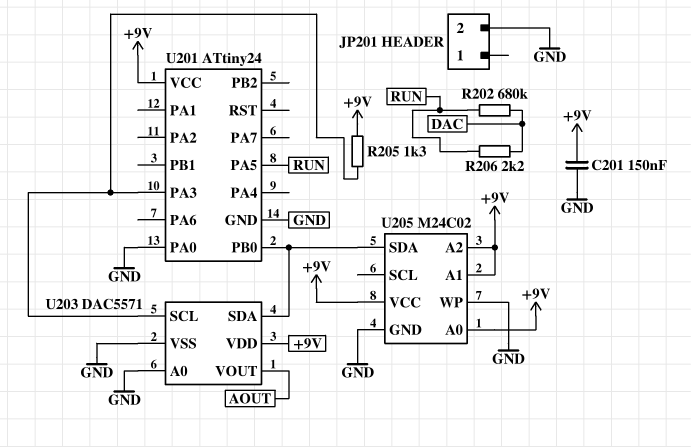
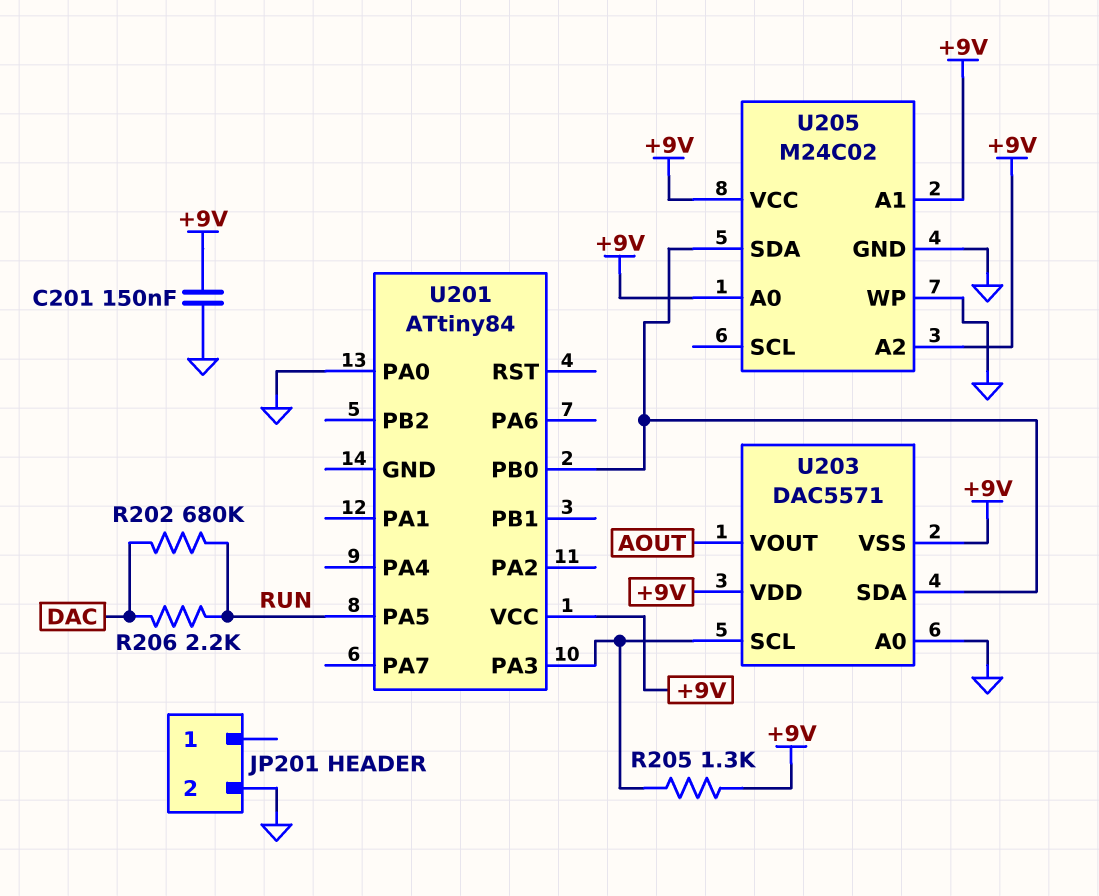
U201: ATtiny24 -> ATtiny84
U201 pin GND: GND -> none
U203 pin VSS: GND -> +9V

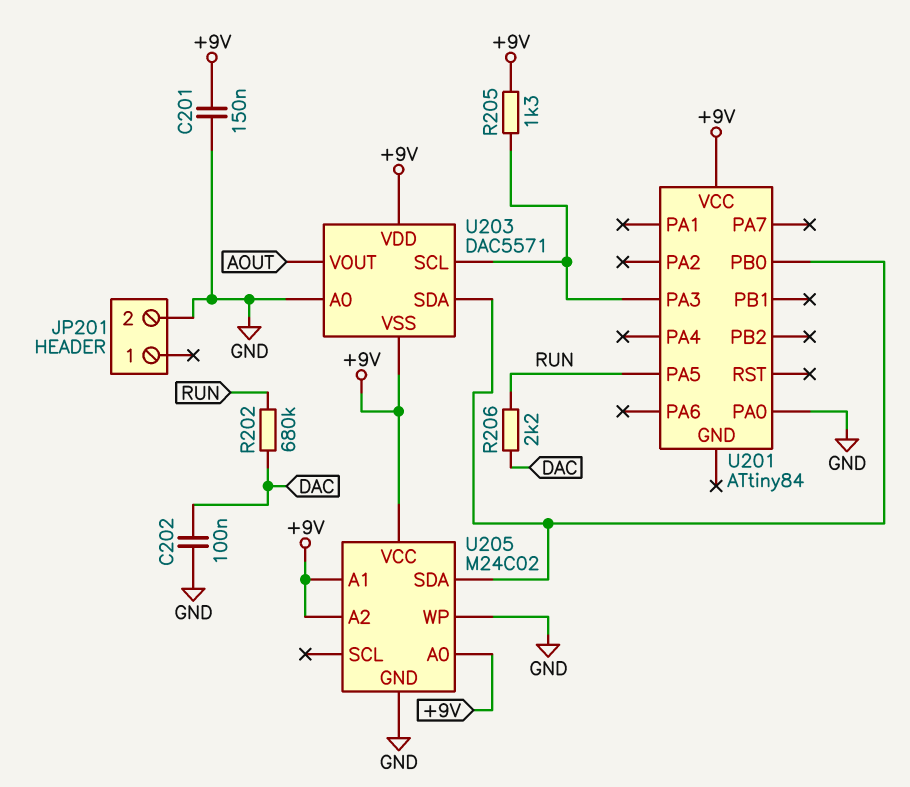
C202: none -> 100nF (DAC, GND)

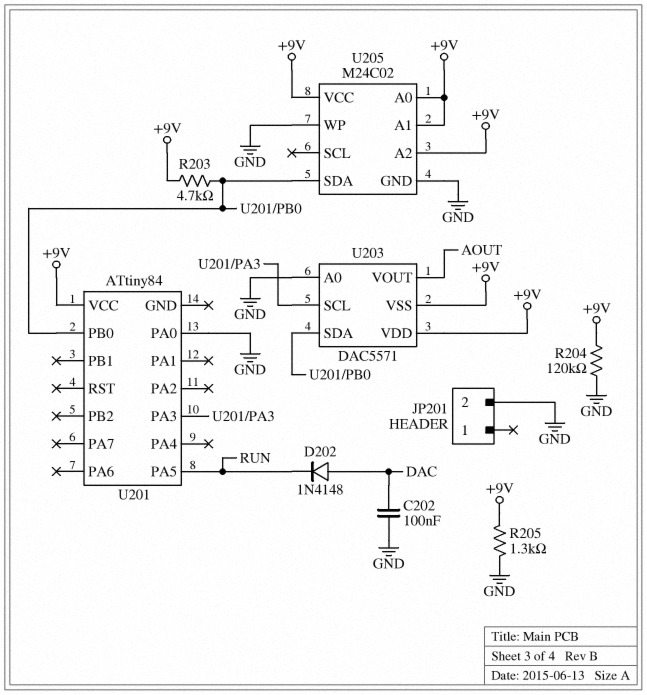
C201: 150nF (+9V, GND) -> none
D202: none -> diode 1N4148 (A DAC, K RUN)
R202: 680k (DAC, RUN) -> none
R203: none -> 4.7k (+9V, U201/PB0)
R204: none -> 120k (+9V, GND)
R205: 1.3k (+9V, U201/PA3) -> 1.3k (+9V, GND)
R206: 2.2k (DAC, RUN) -> none

